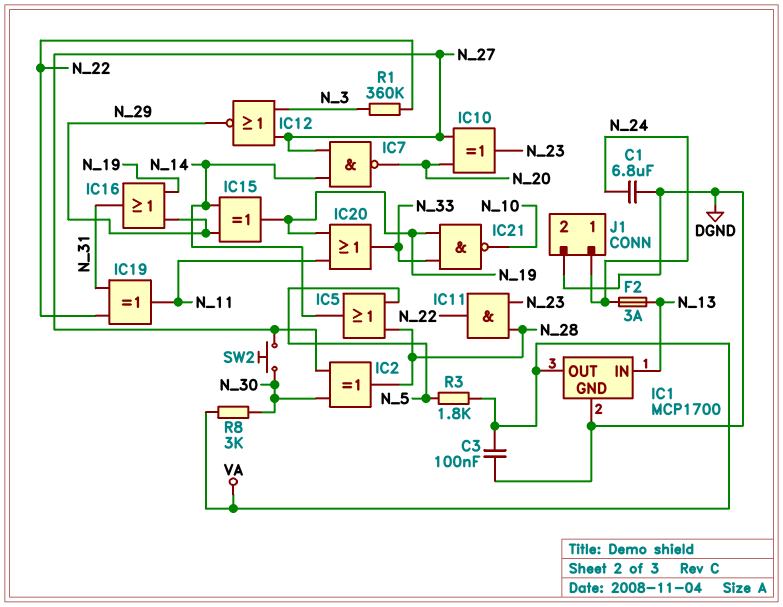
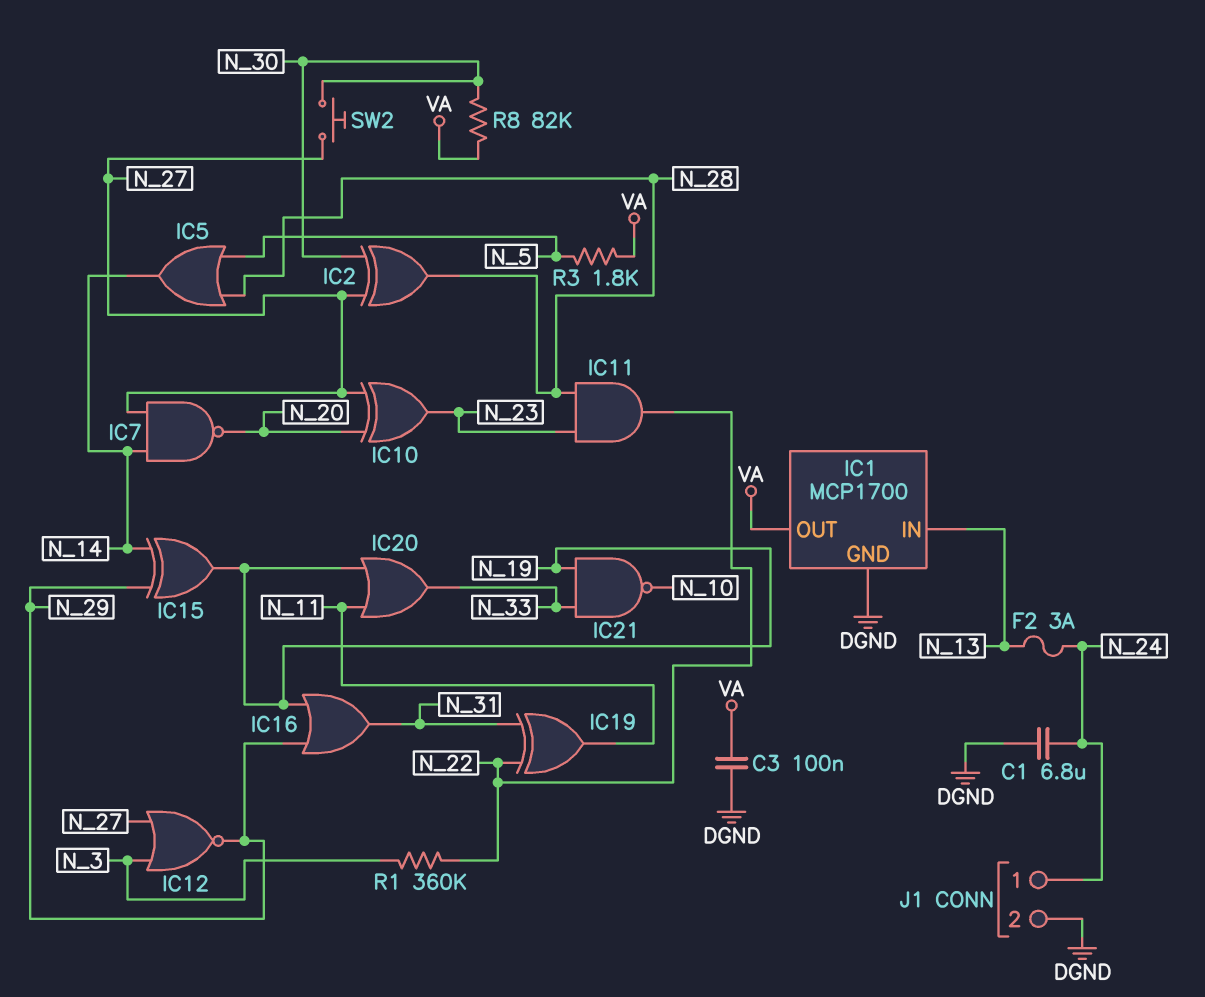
R8: 3k (N_30, VA) -> 82k (N_30, VA)

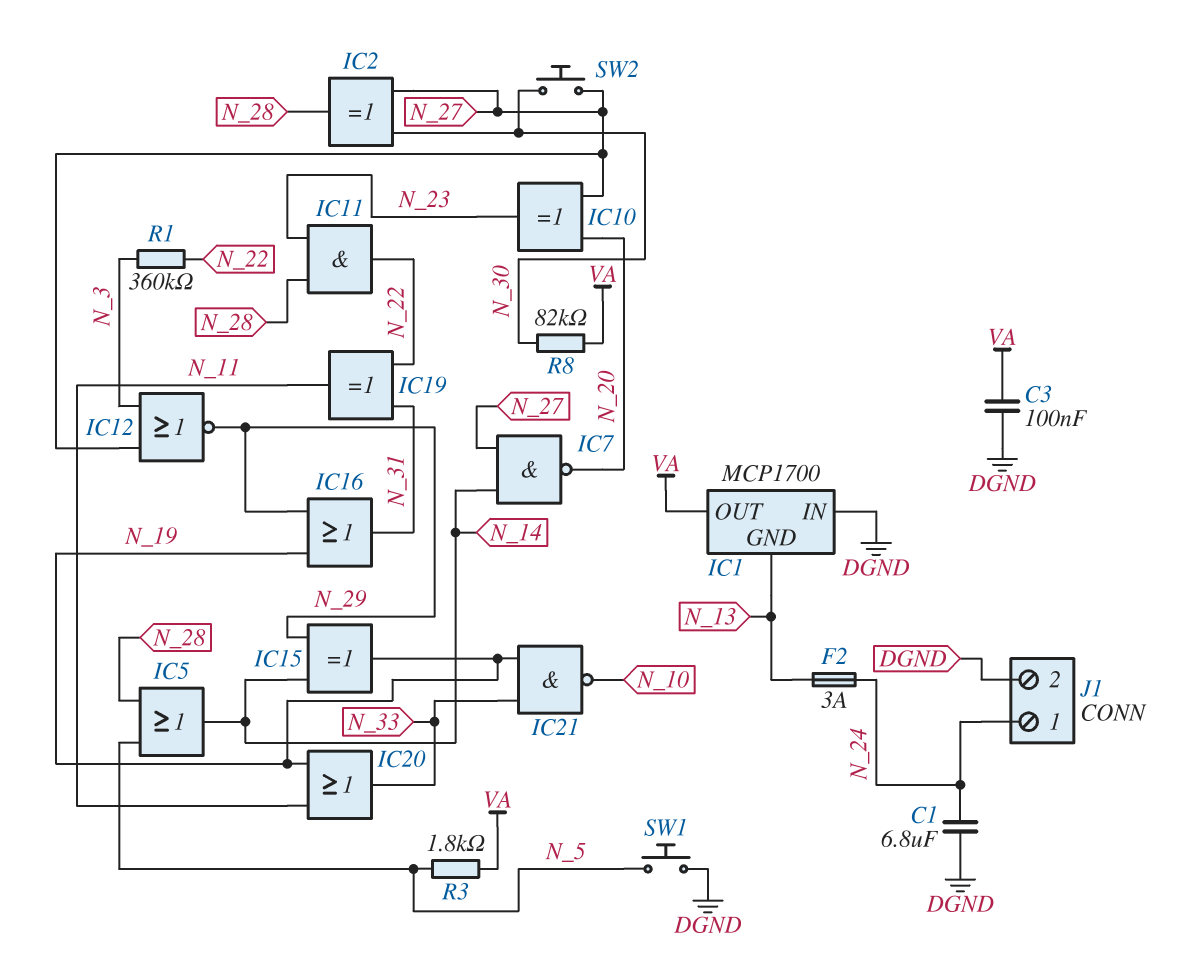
IC1 pin GND: DGND -> N_13
IC1 pin IN: N_13 -> DGND
SW1: none -> button (DGND, N_5)

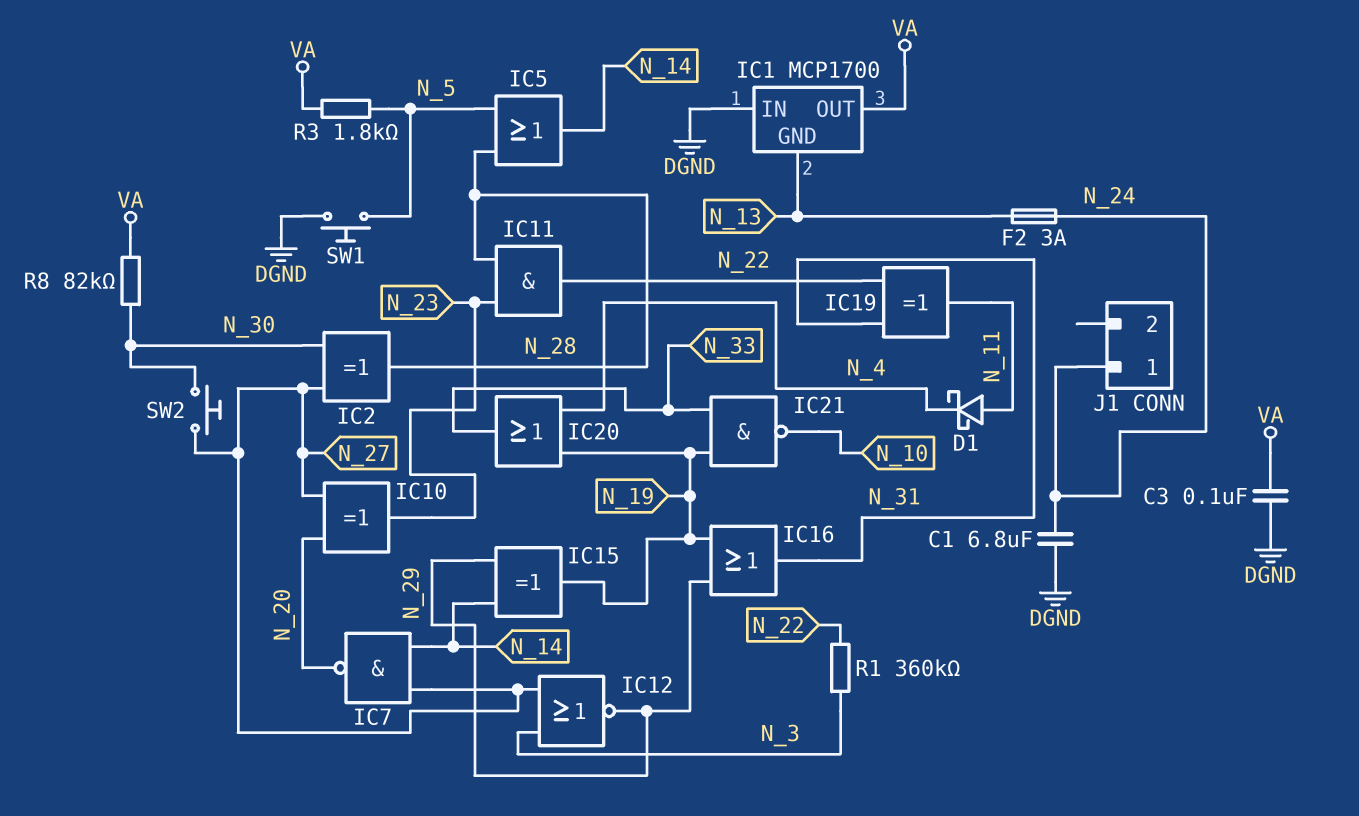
D1: none -> schottky (A N_11, K N_4)
IC20: OR (in N_11, in N_19, out N_33) -> OR (in N_4, in N_19, out N_33)
J1 pin 2: DGND -> none

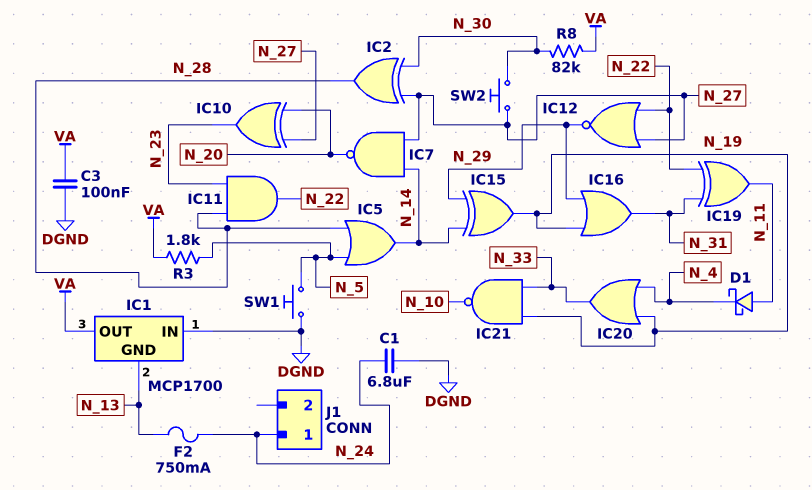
F2: 3A (N_13, N_24) -> 750mA (N_13, N_24)
IC12: NOR (in N_3, in N_27, out N_29) -> NOR (in N_22, in N_27, out N_29)
R1: 360k (N_3, N_22) -> none

